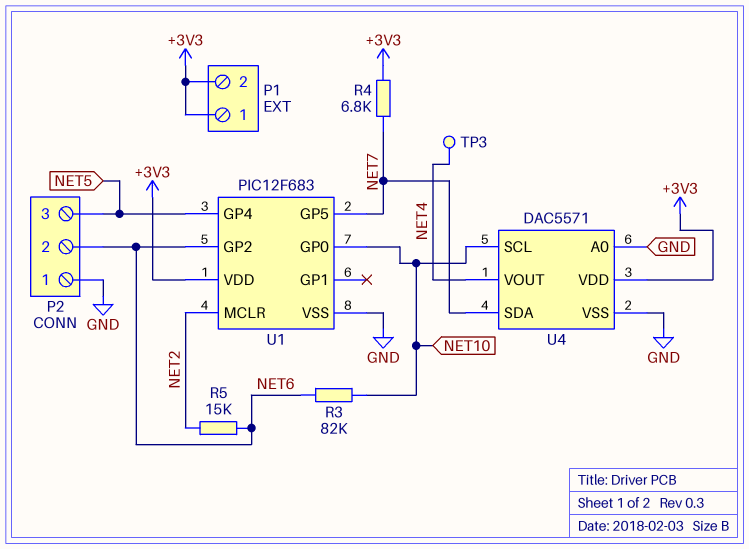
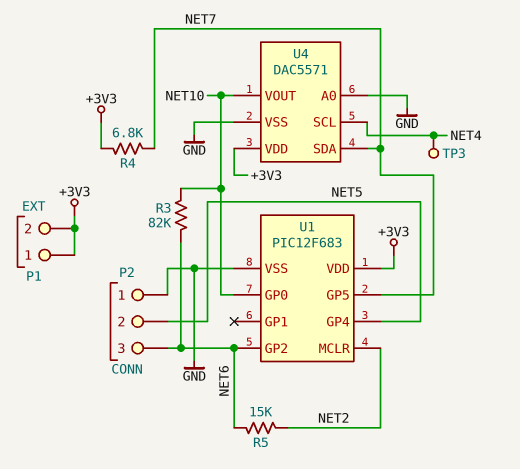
P2 pin 2: NET6 -> NET5
P2 pin 3: NET5 -> NET6
U4 pin SCL: NET10 -> NET4
U4 pin VOUT: NET4 -> NET10

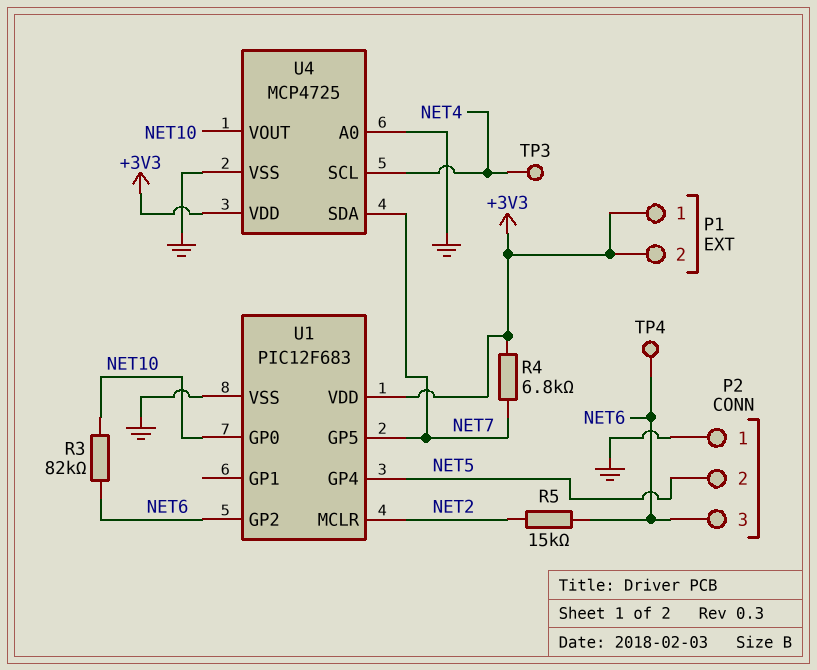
TP4: none -> test point (NET6)
U4: DAC5571 -> MCP4725

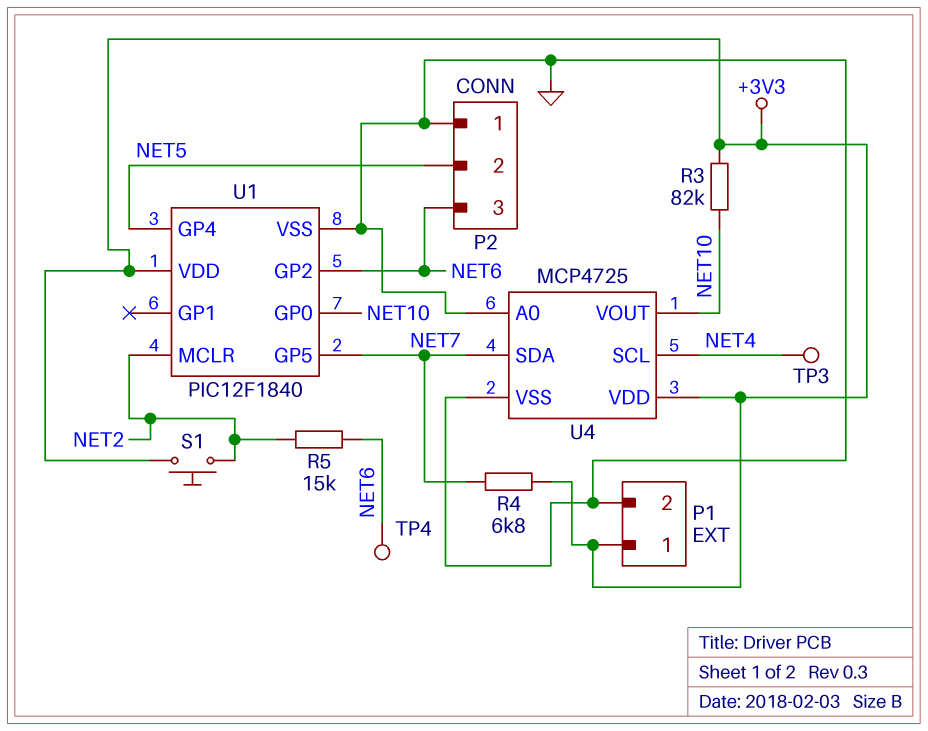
P1 pin 2: +3V3 -> GND
R3: 82k (NET6, NET10) -> 82k (+3V3, NET10)
S1: none -> button (+3V3, NET2)
U1: PIC12F683 -> PIC12F1840

